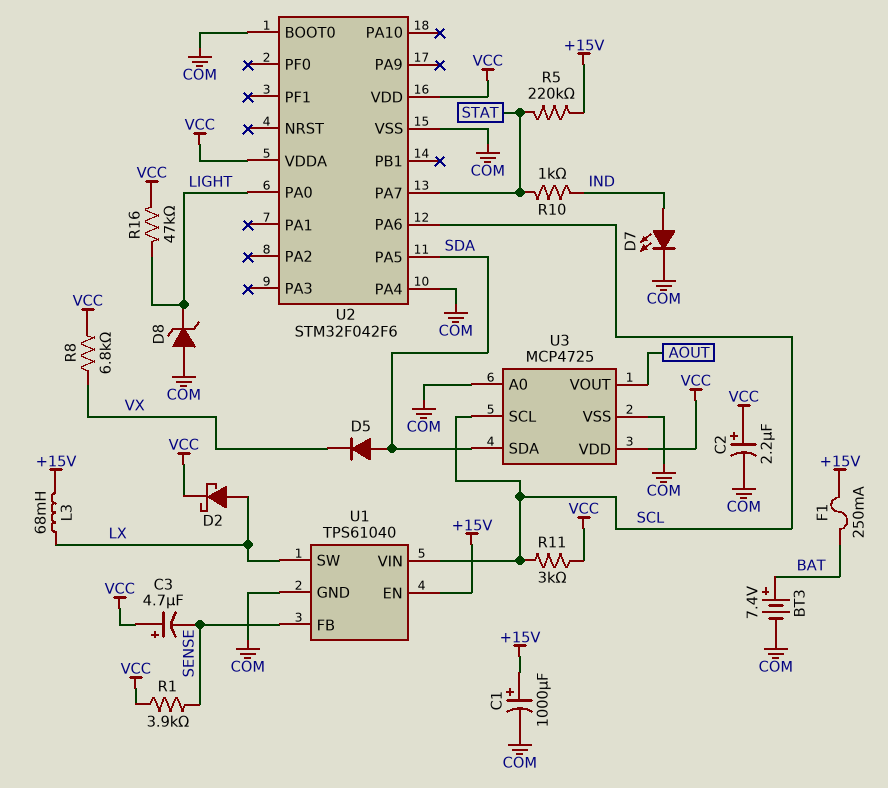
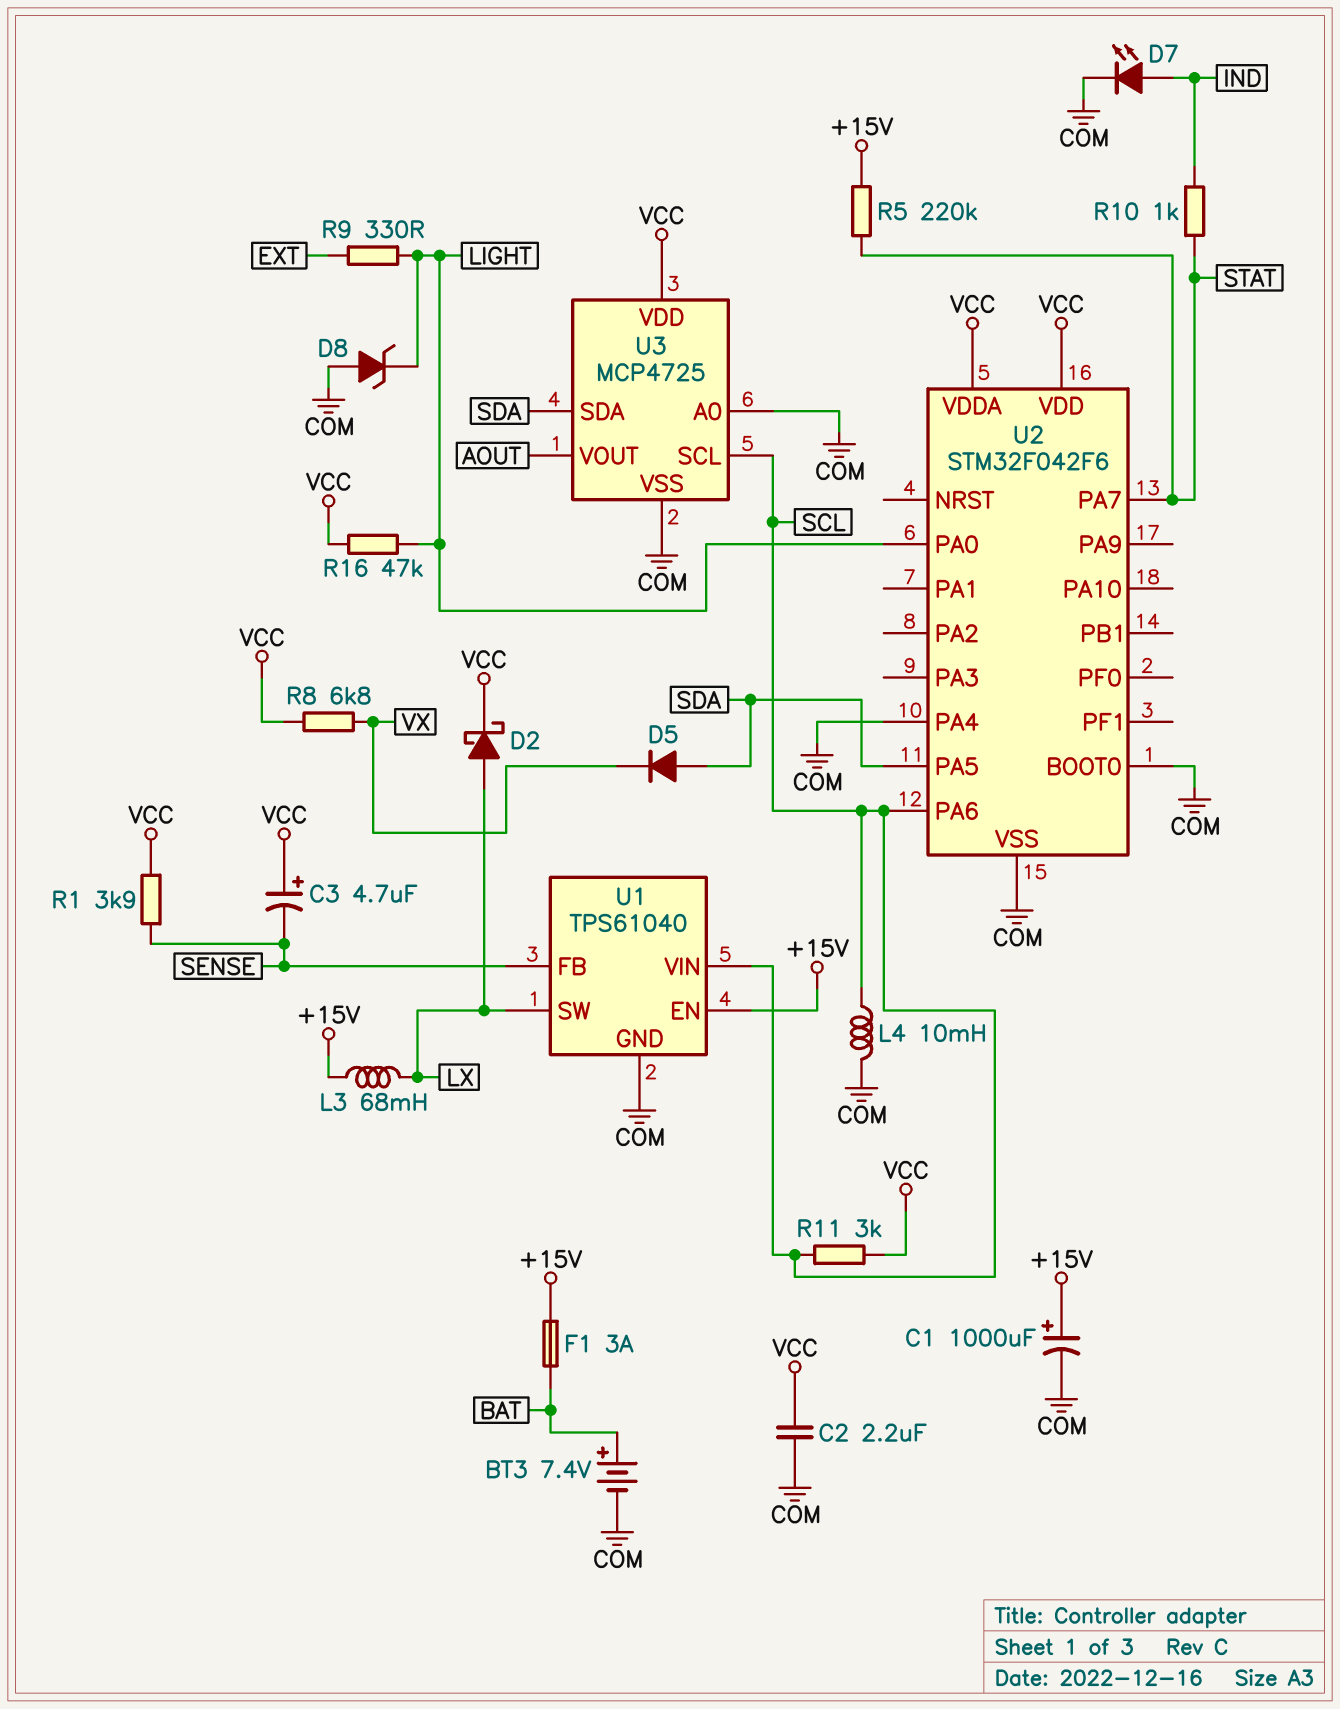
C2: 2.2uF (plus VCC, minus COM) -> 2.2uF (COM, VCC)
F1: 250mA (+15V, BAT) -> 3A (+15V, BAT)
L4: none -> 10mH (COM, SCL)
R9: none -> 330 (EXT, LIGHT)

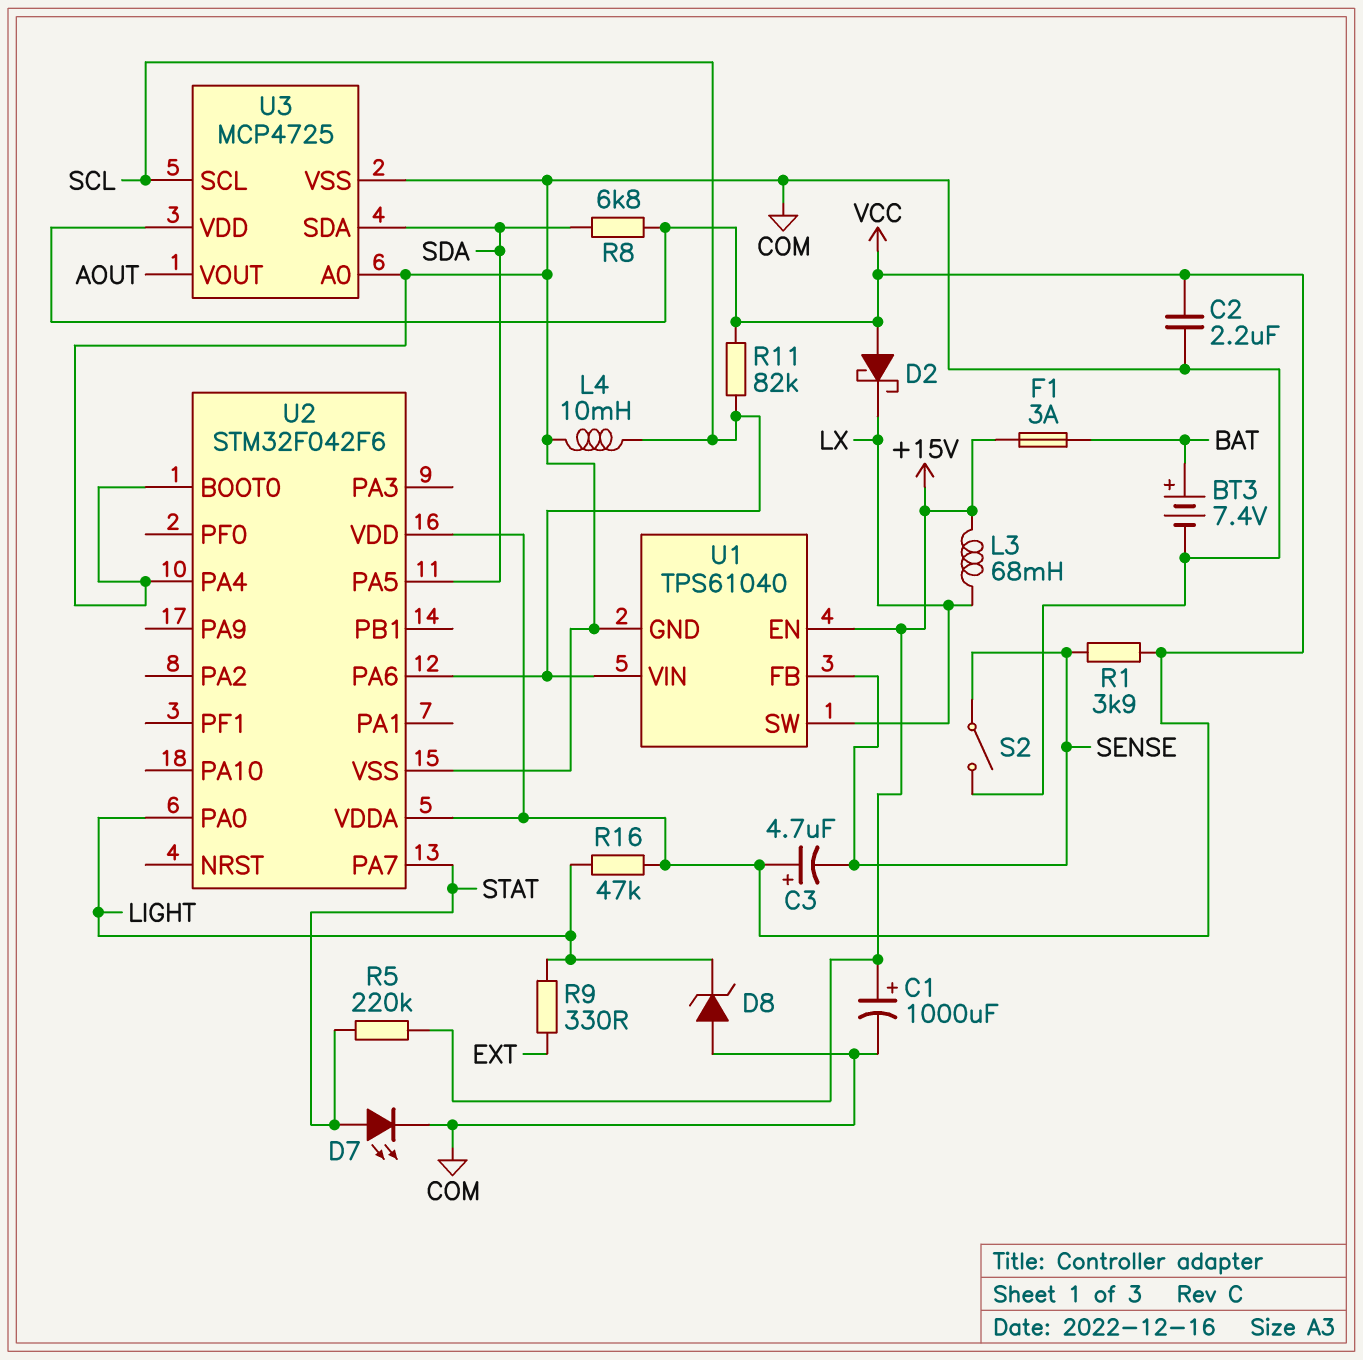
D2: schottky (A LX, K VCC) -> schottky (A VCC, K LX)
D5: diode (A SDA, K VX) -> none
D7: LED (A IND, K COM) -> LED (A STAT, K COM)
R8: 6.8k (VCC, VX) -> 6.8k (SDA, VCC)
R10: 1k (IND, STAT) -> none
R11: 3k (SCL, VCC) -> 82k (SCL, VCC)
S2: none -> switch (COM, SENSE)

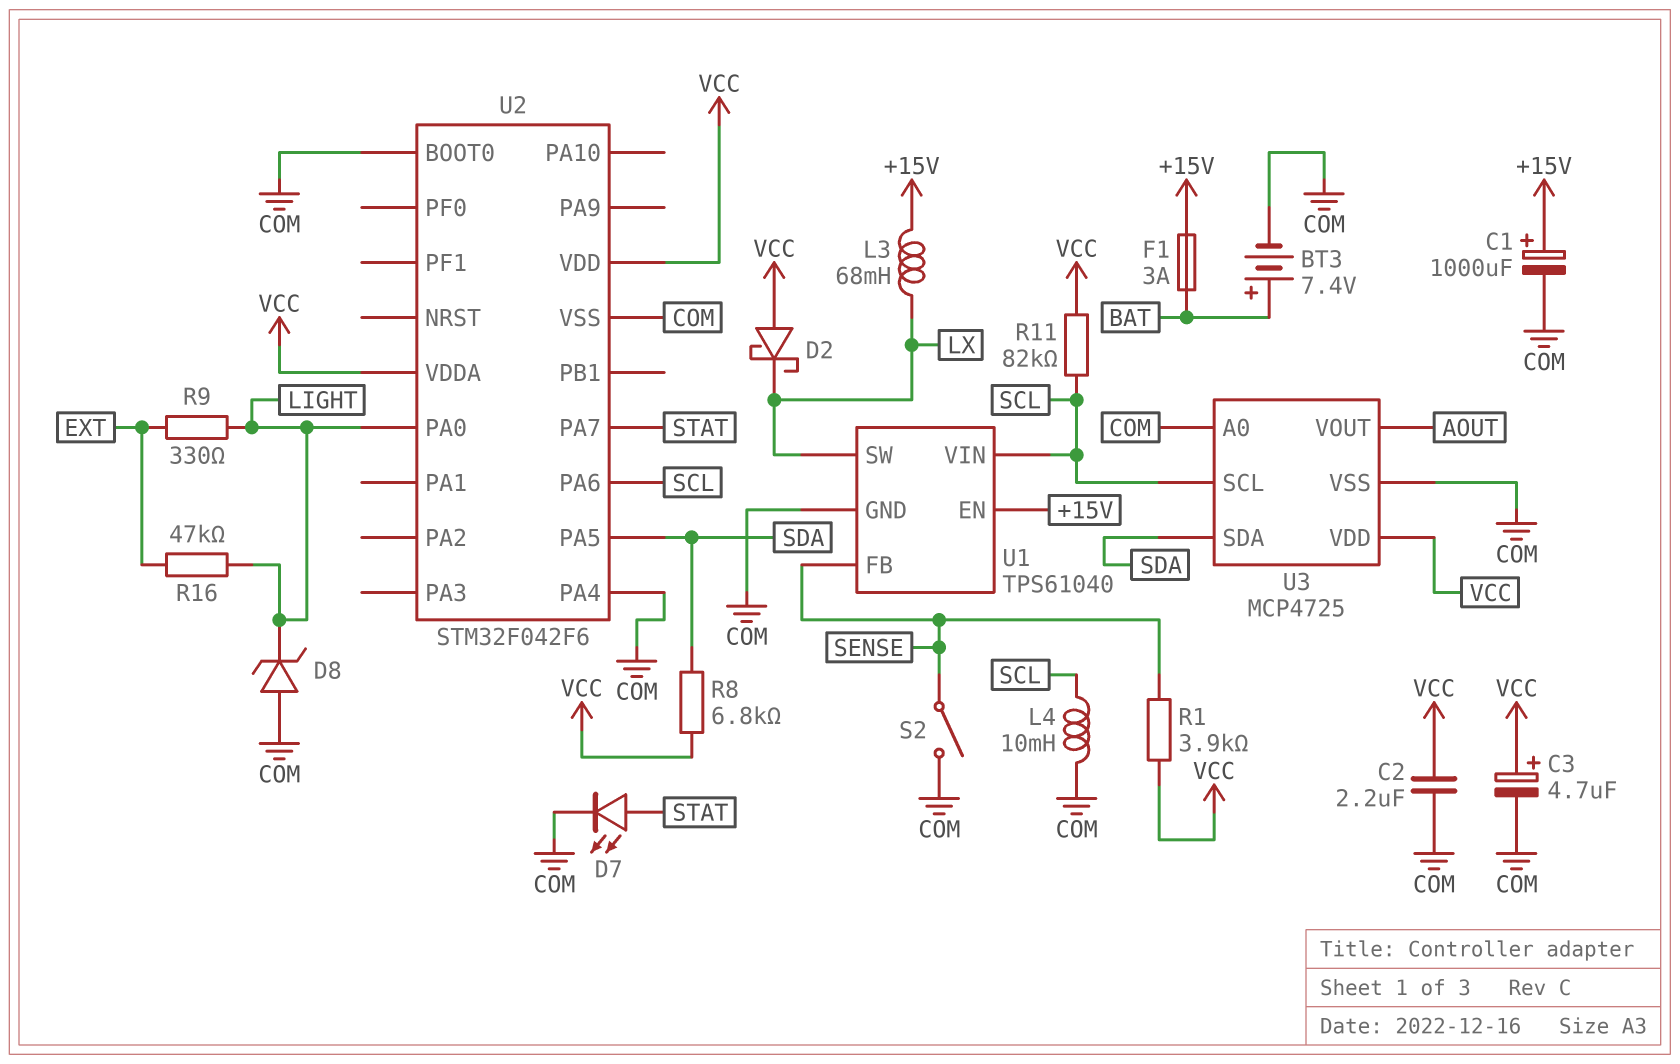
C3: 4.7uF (plus VCC, minus SENSE) -> 4.7uF (plus VCC, minus COM)
R5: 220k (+15V, STAT) -> none
R16: 47k (LIGHT, VCC) -> 47k (EXT, LIGHT)

